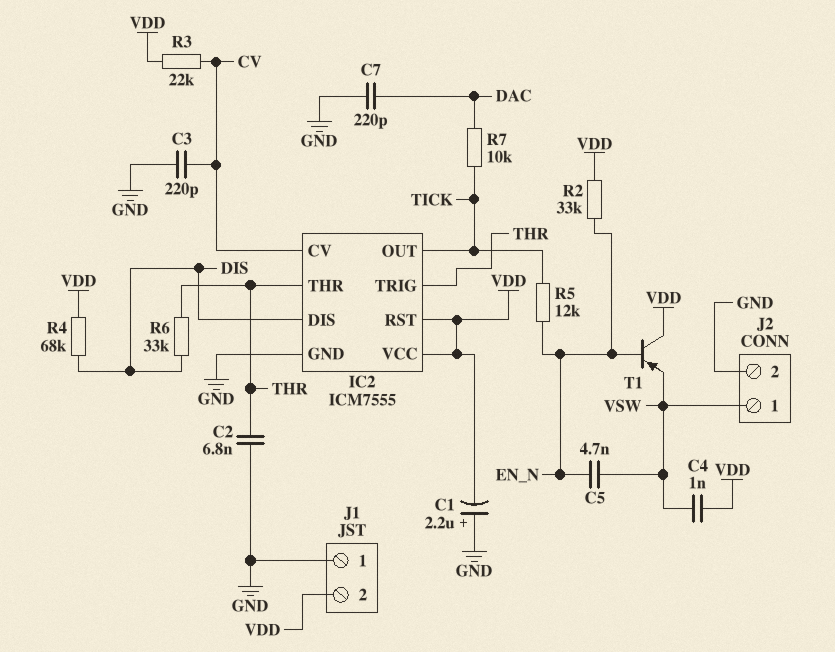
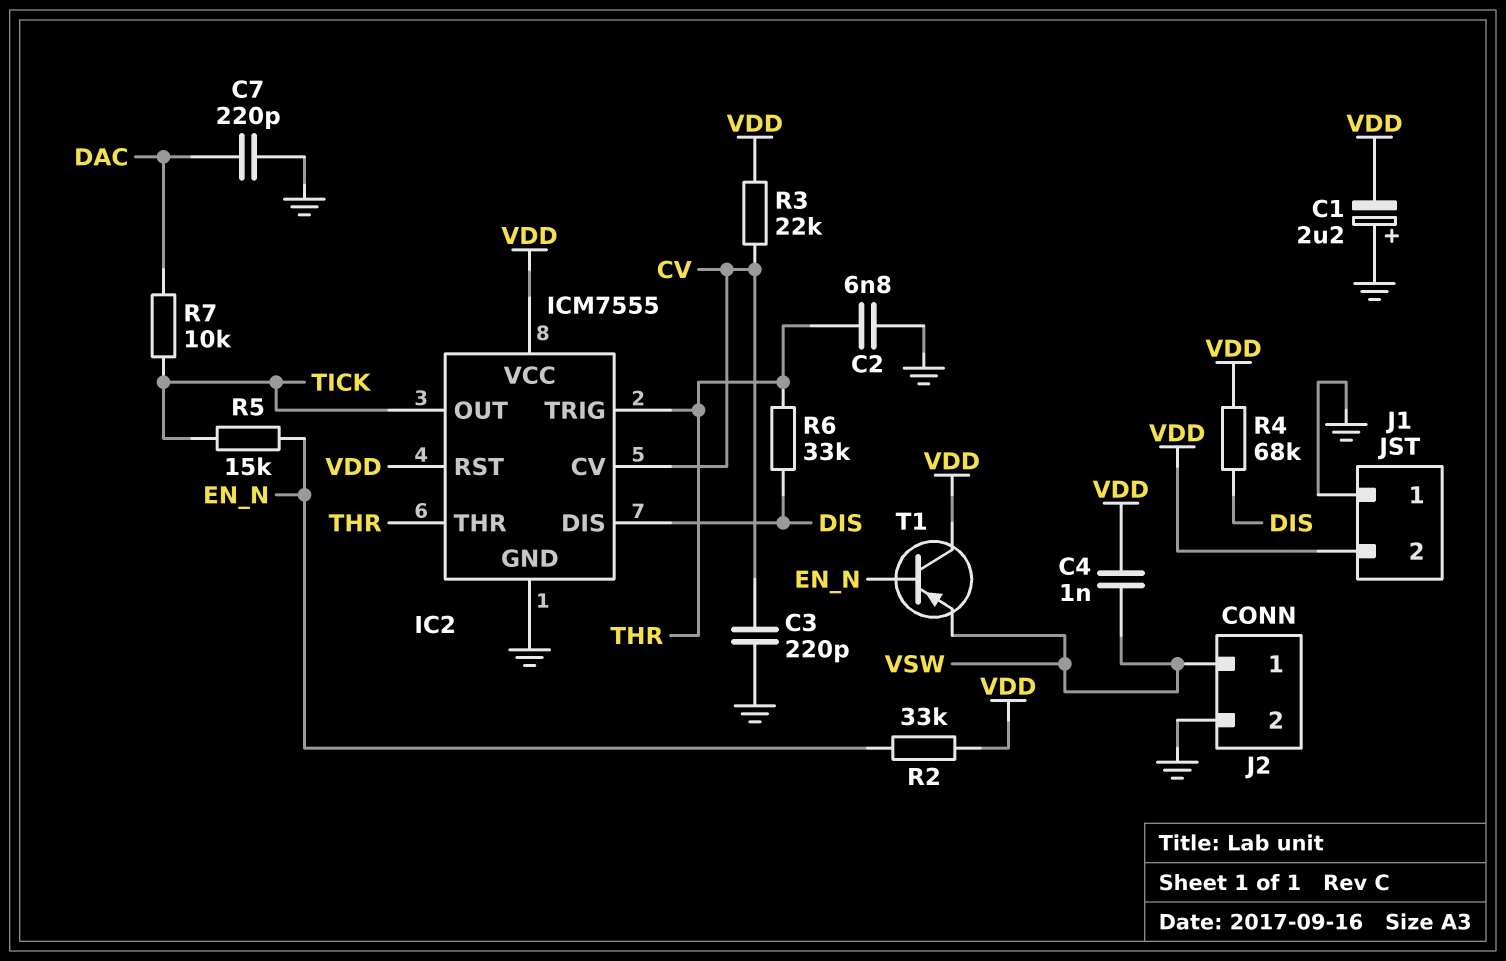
C5: 4.7nF (EN_N, VSW) -> none
R5: 12k (EN_N, TICK) -> 15k (EN_N, TICK)

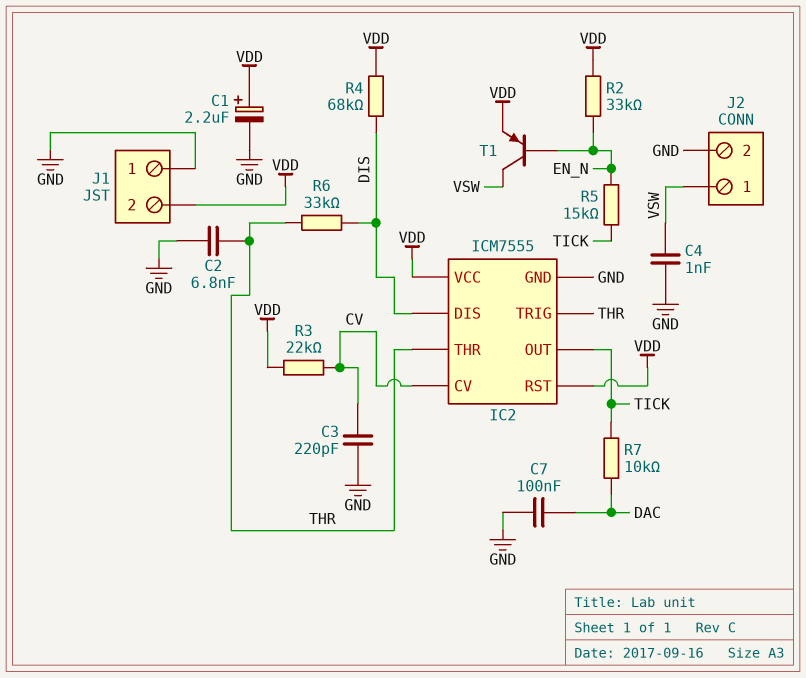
C1: 2.2uF (plus GND, minus VDD) -> 2.2uF (plus VDD, minus GND)
C4: 1nF (VDD, VSW) -> 1nF (GND, VSW)
C7: 220pF (DAC, GND) -> 100nF (DAC, GND)
T1: PNP (B EN_N, C VDD, E VSW) -> PNP (B EN_N, C VSW, E VDD)

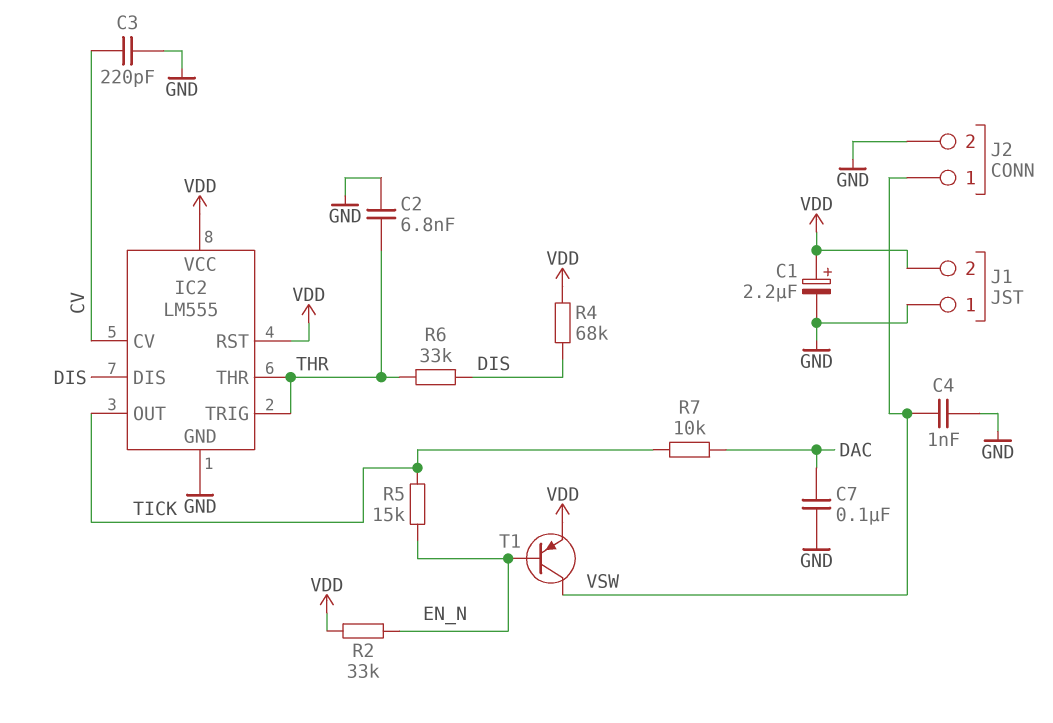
IC2: ICM7555 -> LM555
R3: 22k (CV, VDD) -> none

